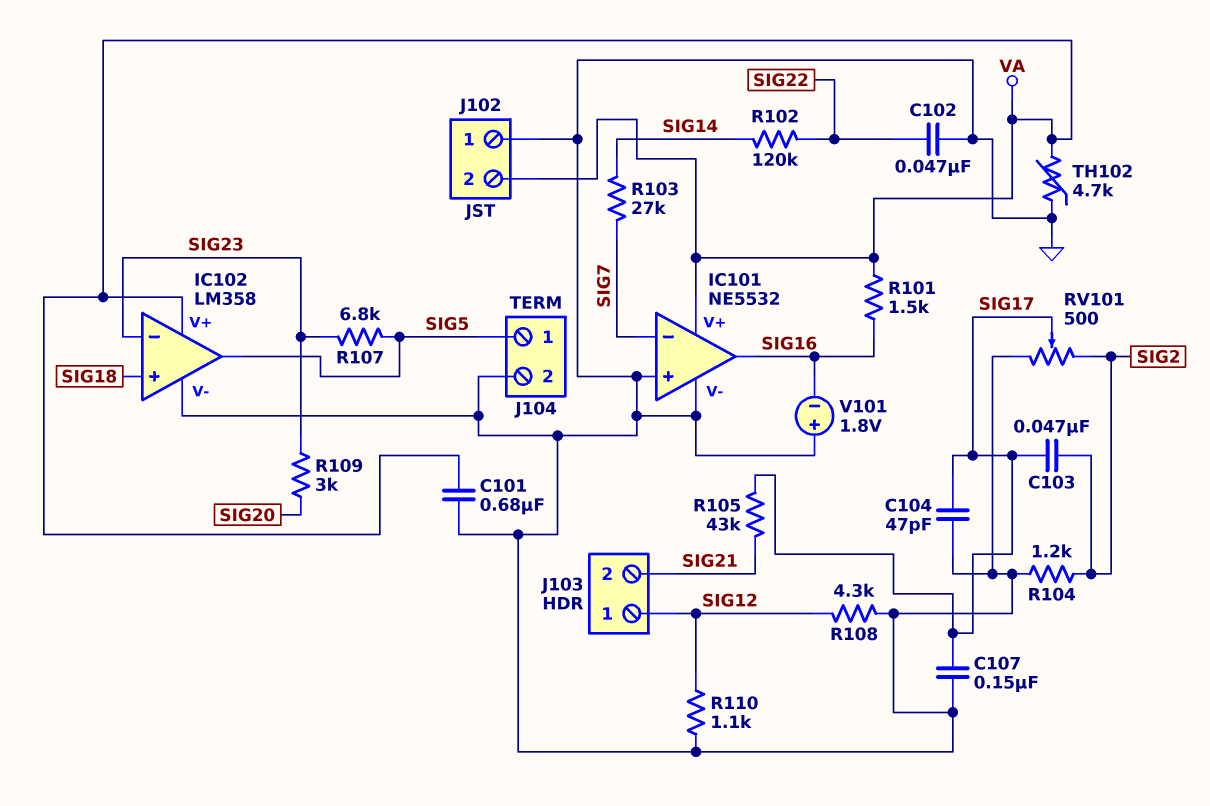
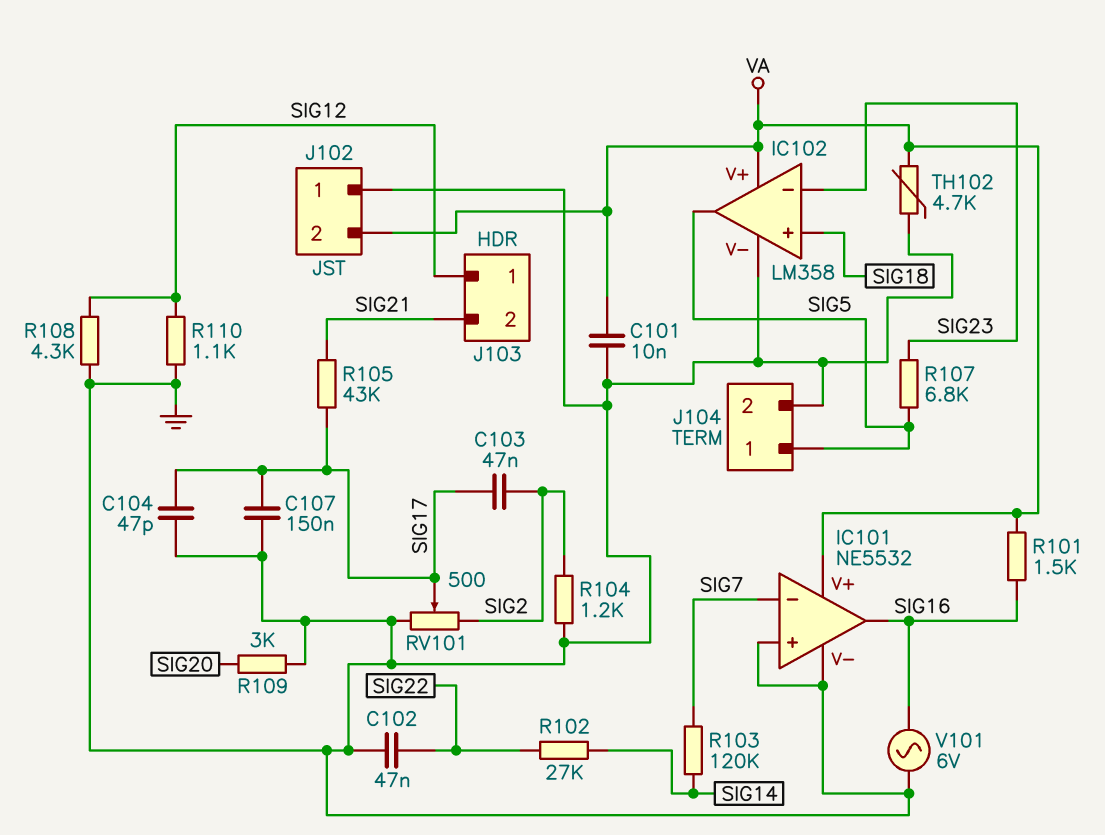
C101: 680nF (GND, VA) -> 10nF (GND, VA)
R102: 120k (SIG14, SIG22) -> 27k (SIG14, SIG22)
R103: 27k (SIG7, SIG14) -> 120k (SIG7, SIG14)
R109: 3k (SIG20, SIG23) -> 3k (GND, SIG20)
V101: 1.8V (plus GND, minus SIG16) -> AC 6V (GND, SIG16)

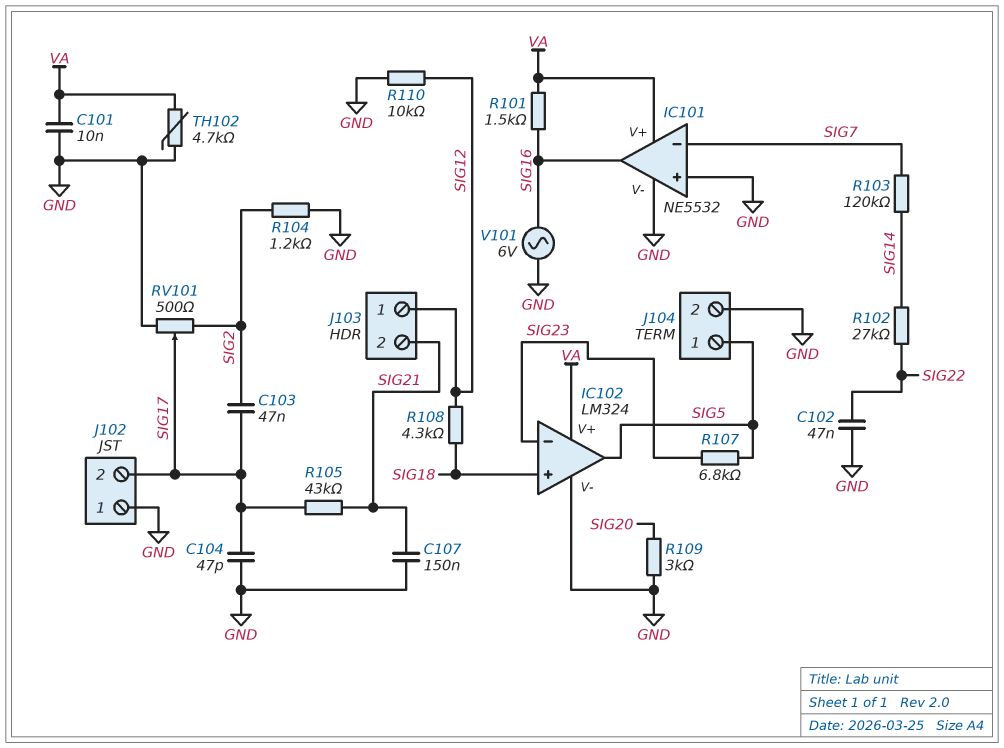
C107: 150nF (GND, SIG17) -> 150nF (GND, SIG21)
IC102: LM358 -> LM324
J102 pin 2: VA -> SIG17
R108: 4.3k (GND, SIG12) -> 4.3k (SIG12, SIG18)
R110: 1.1k (GND, SIG12) -> 10k (GND, SIG12)

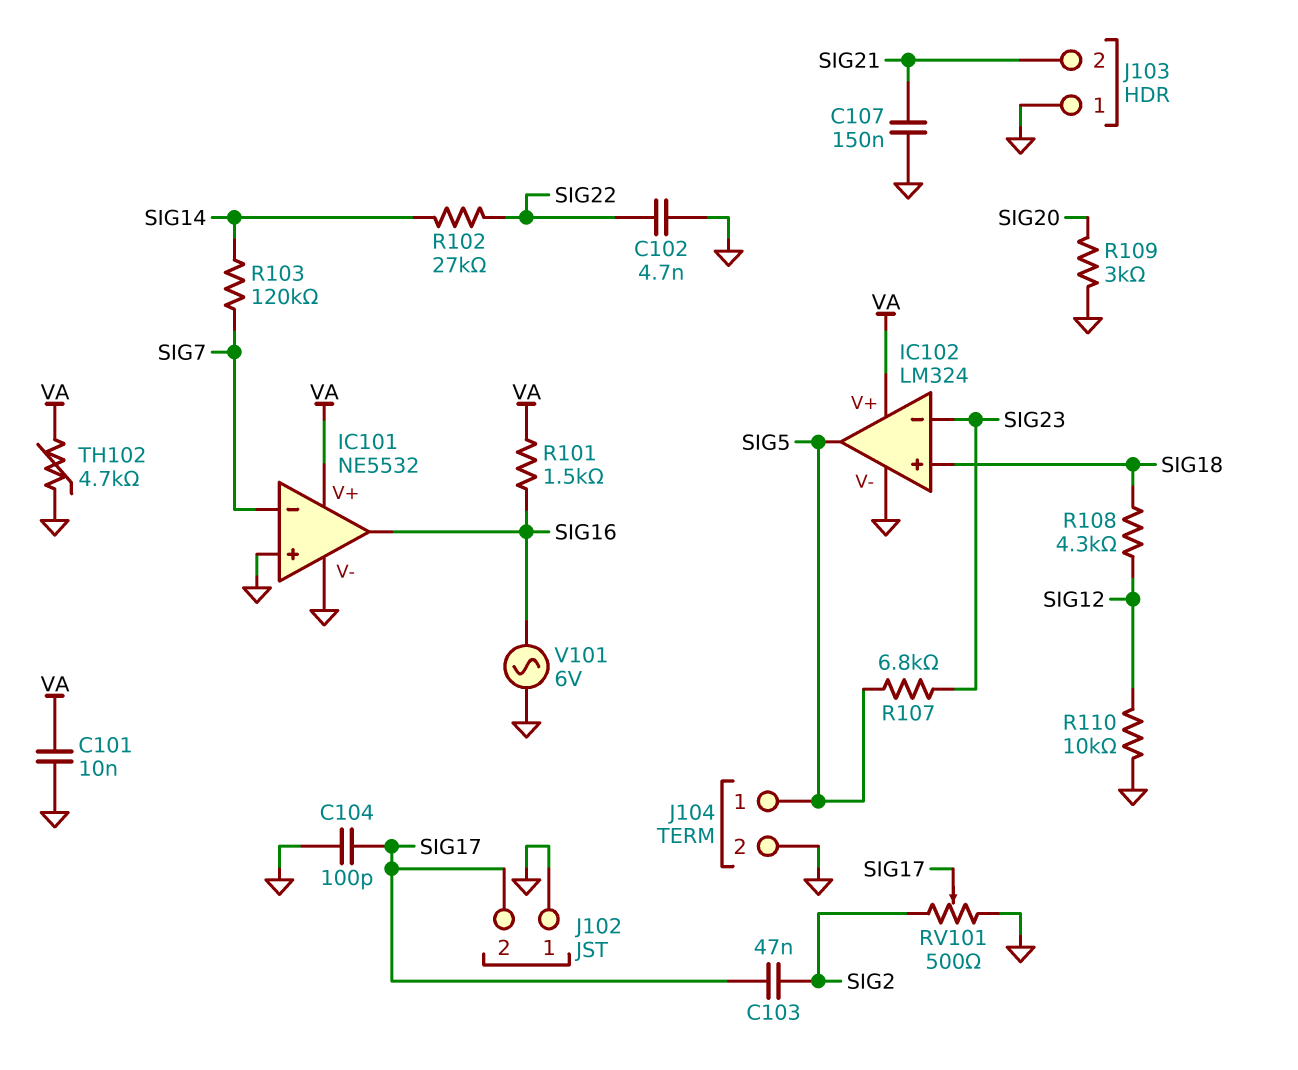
C102: 47nF (GND, SIG22) -> 4.7nF (GND, SIG22)
C104: 47pF (GND, SIG17) -> 100pF (GND, SIG17)
J103 pin 1: SIG12 -> GND
R104: 1.2k (GND, SIG2) -> none
R105: 43k (SIG17, SIG21) -> none

